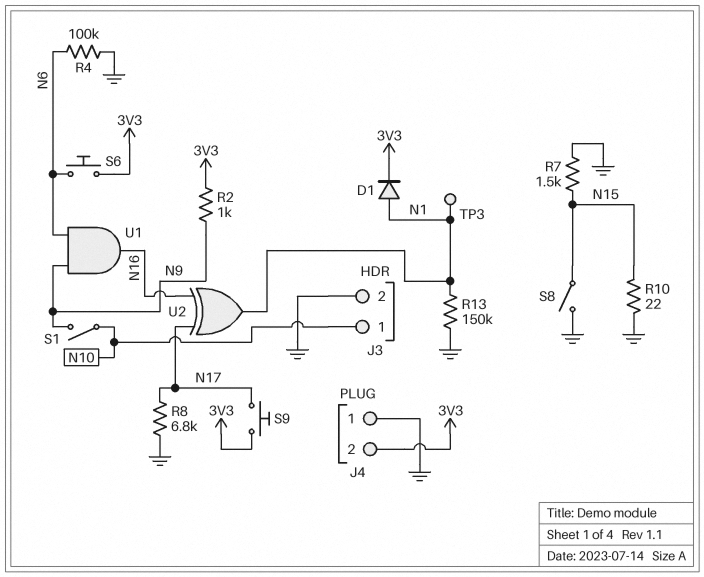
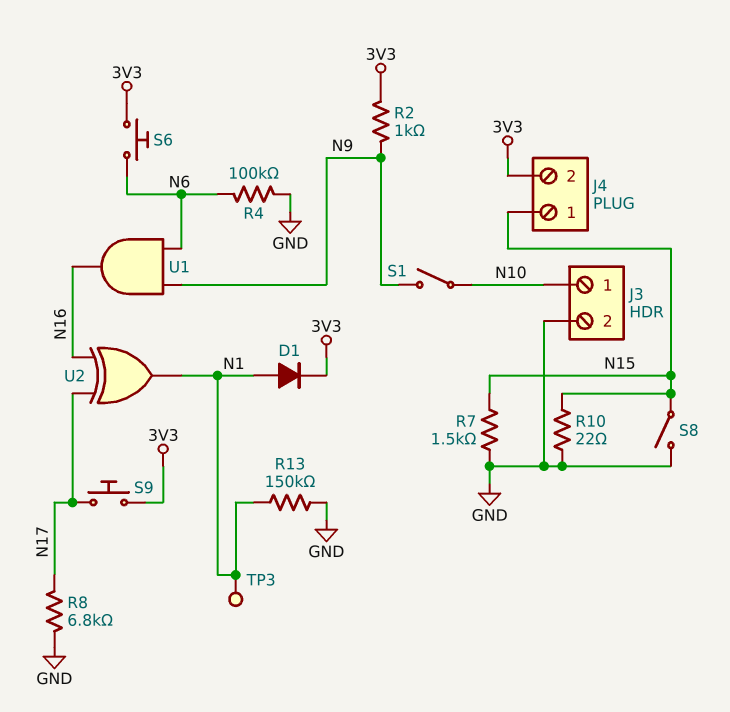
J4 pin 1: GND -> N15

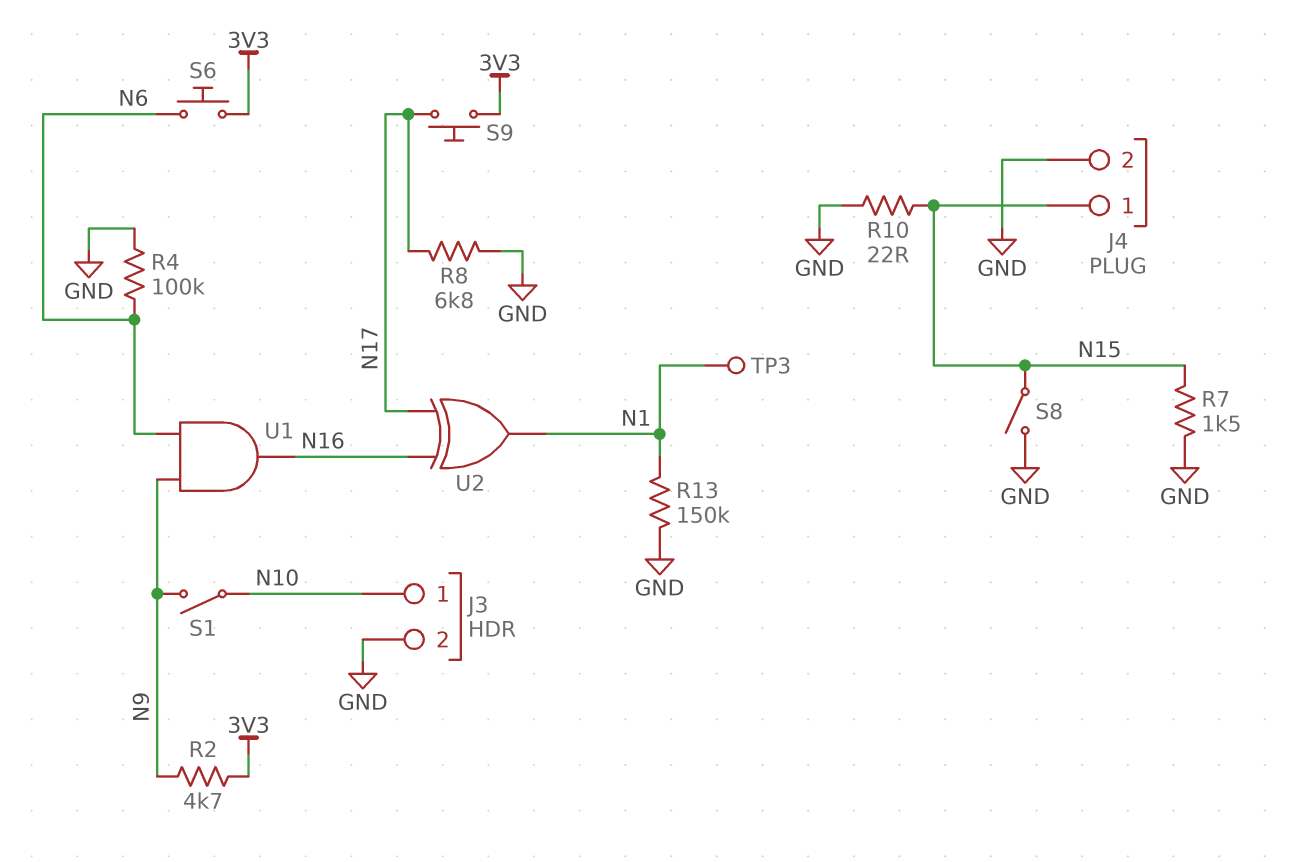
D1: diode (A N1, K 3V3) -> none
J4 pin 2: 3V3 -> GND
R2: 1k (3V3, N9) -> 4.7k (3V3, N9)

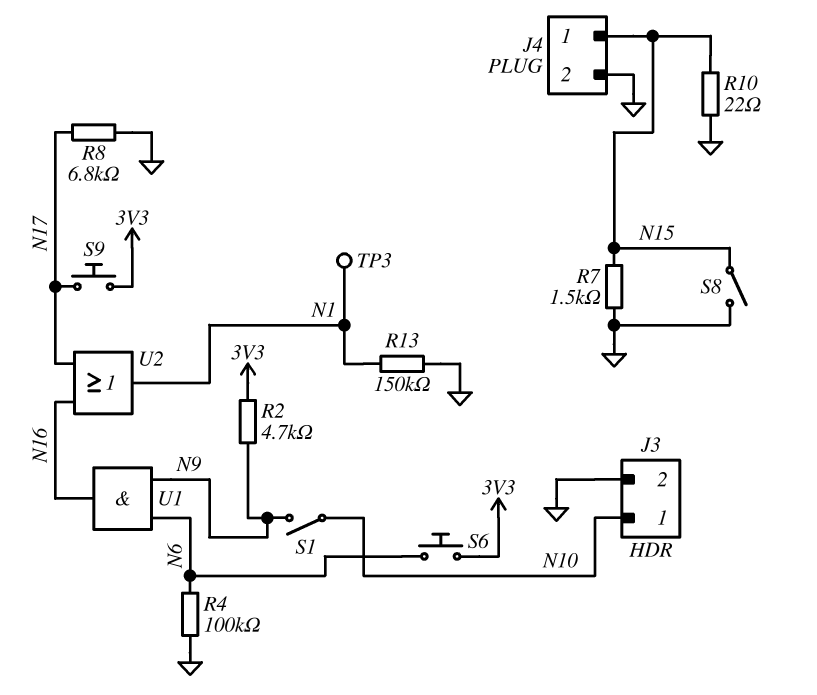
U2: XOR (in N16, in N17, out N1) -> OR (in N16, in N17, out N1)

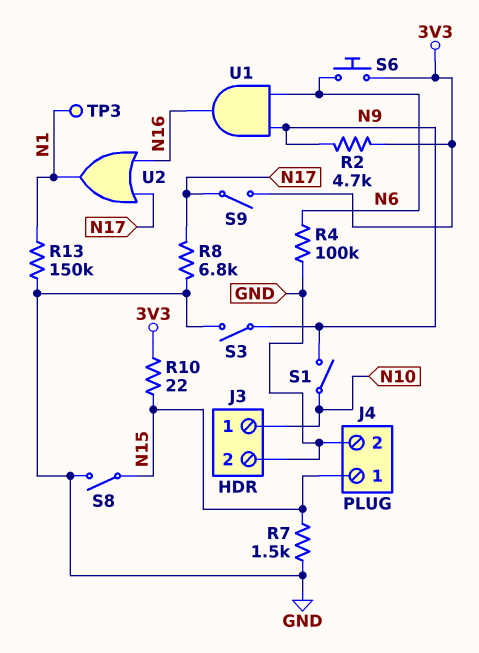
R10: 22 (GND, N15) -> 22 (3V3, N15)
S3: none -> switch (GND, N9)
S9: button (3V3, N17) -> switch (3V3, N17)

